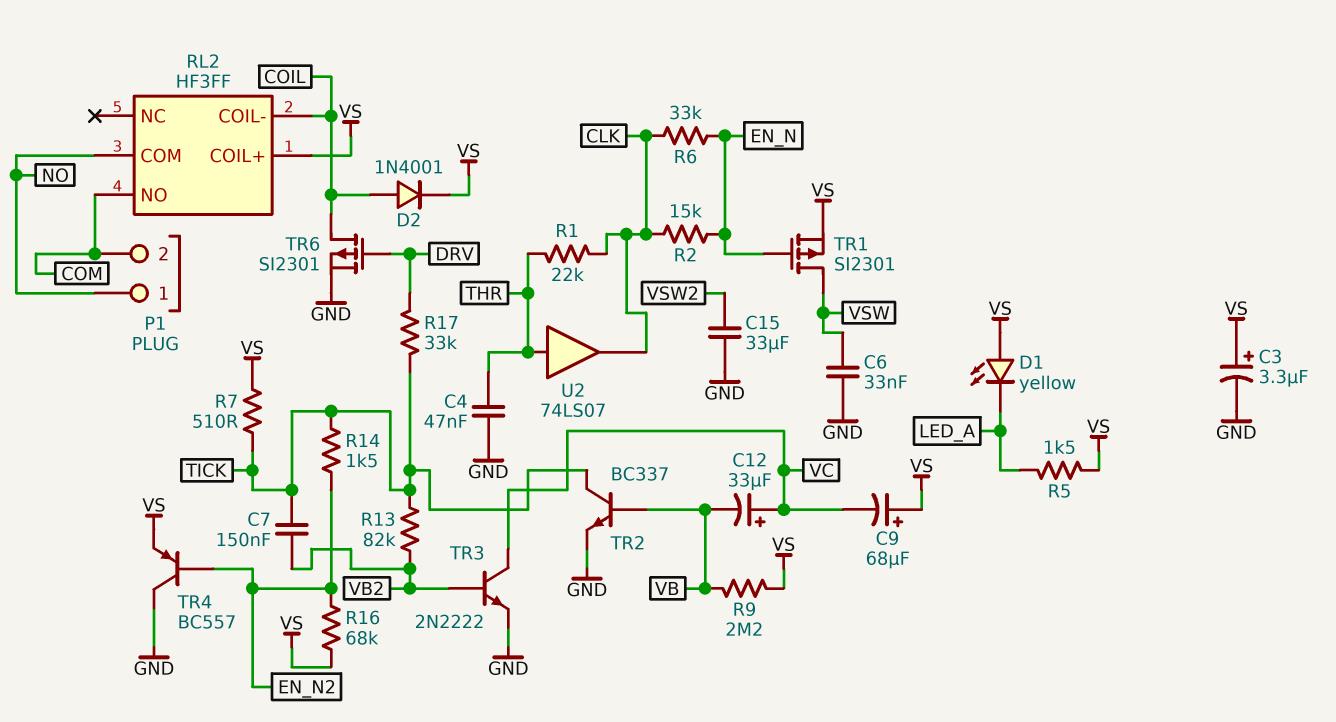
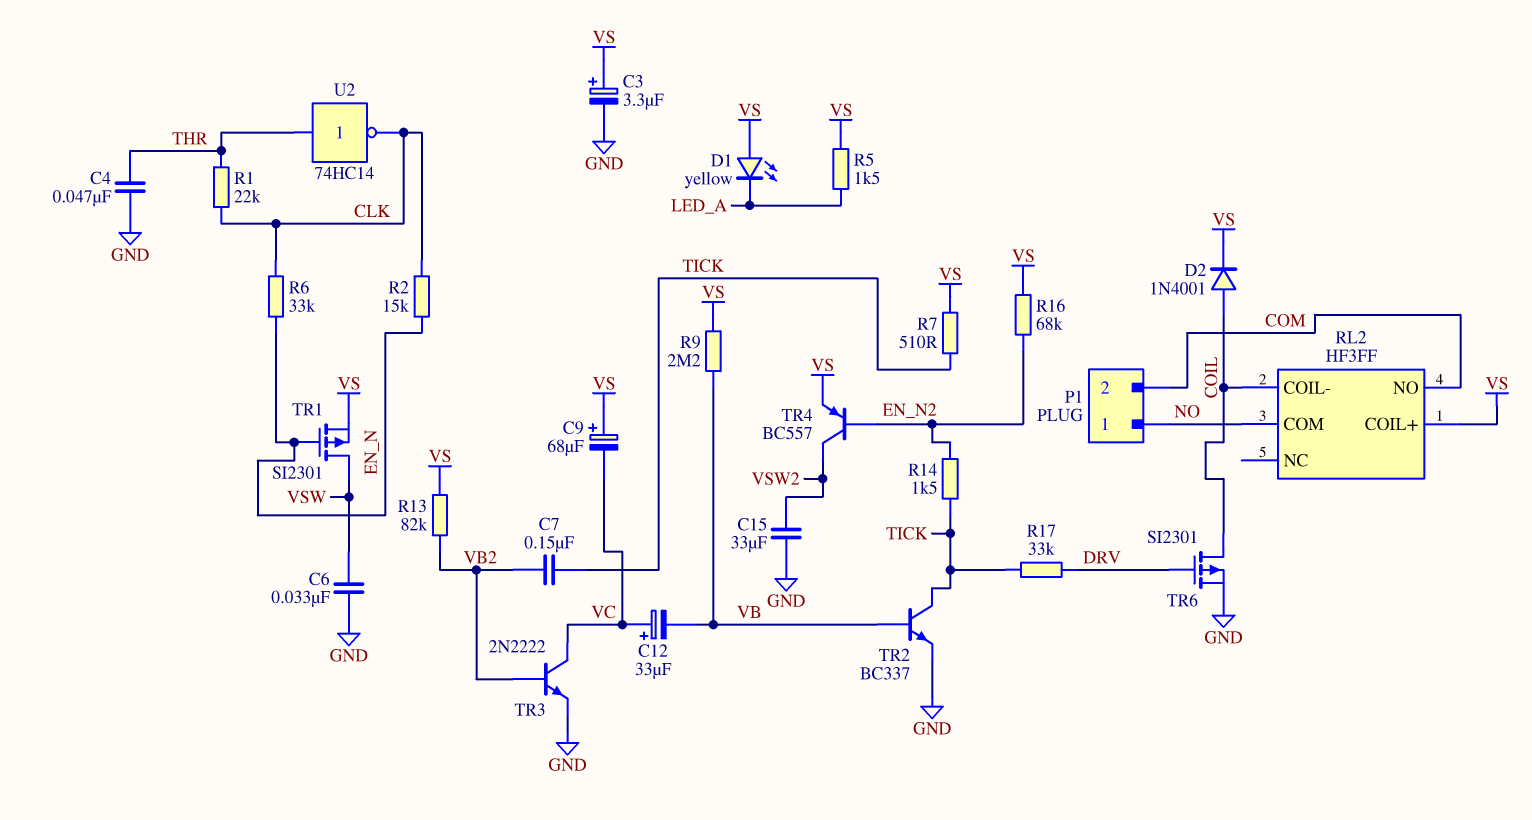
R13: 82k (TICK, VB2) -> 82k (VB2, VS)
TR4: PNP BC557 (B EN_N2, C GND, E VS) -> PNP BC557 (B EN_N2, C VSW2, E VS)
U2: buffer 74LS07 (in THR, out CLK) -> NOT 74HC14 (in THR, out CLK)

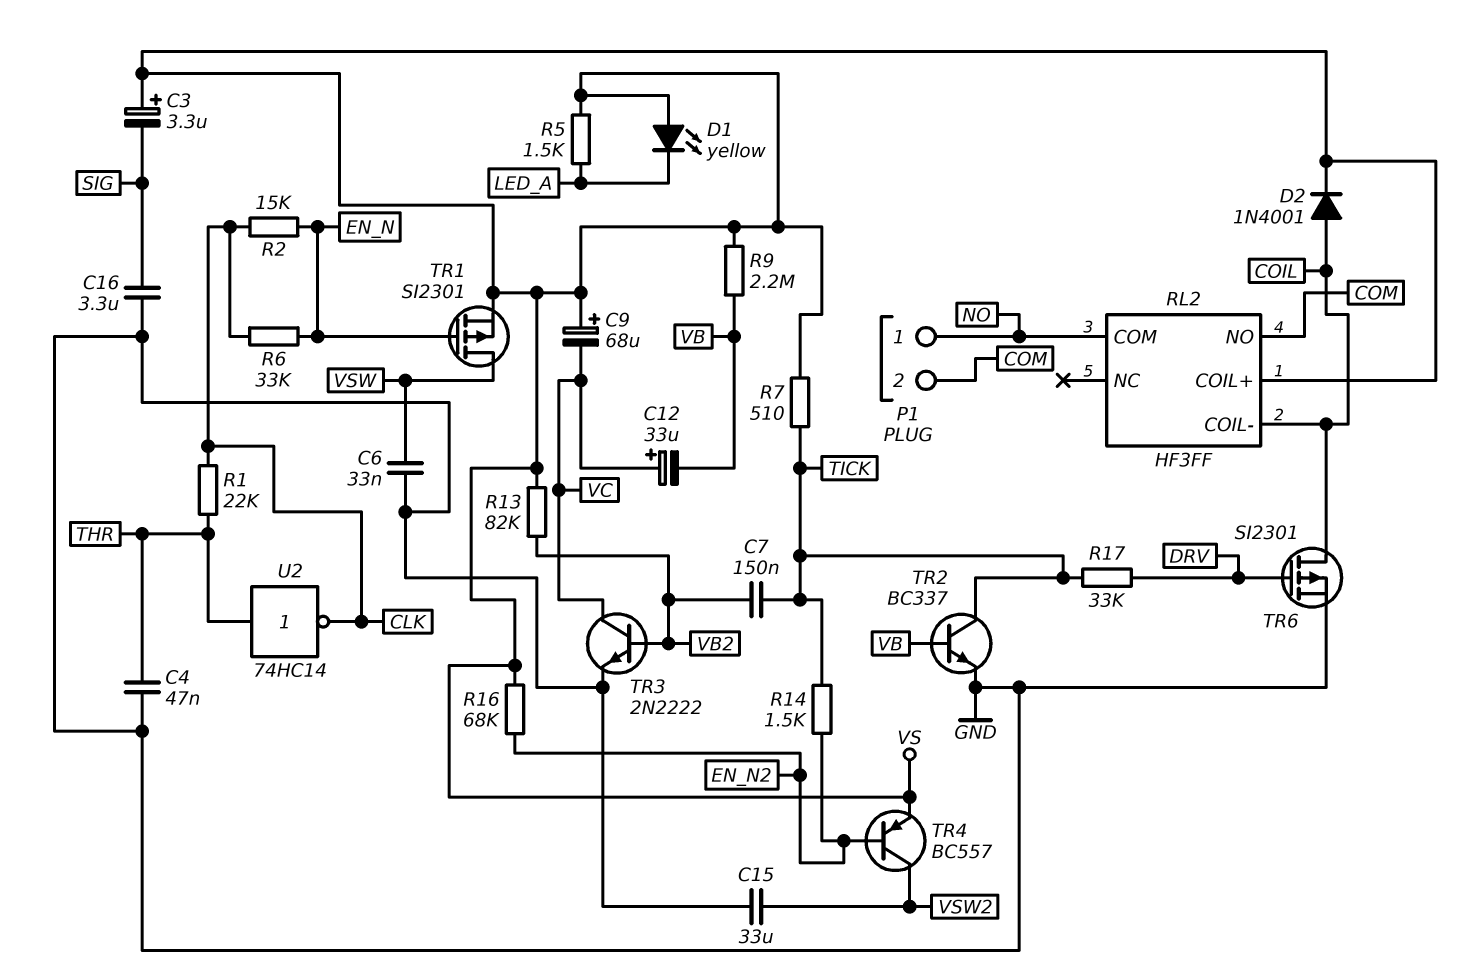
C3: 3.3uF (plus VS, minus GND) -> 3.3uF (plus VS, minus SIG)
C16: none -> 3.3uF (GND, SIG)

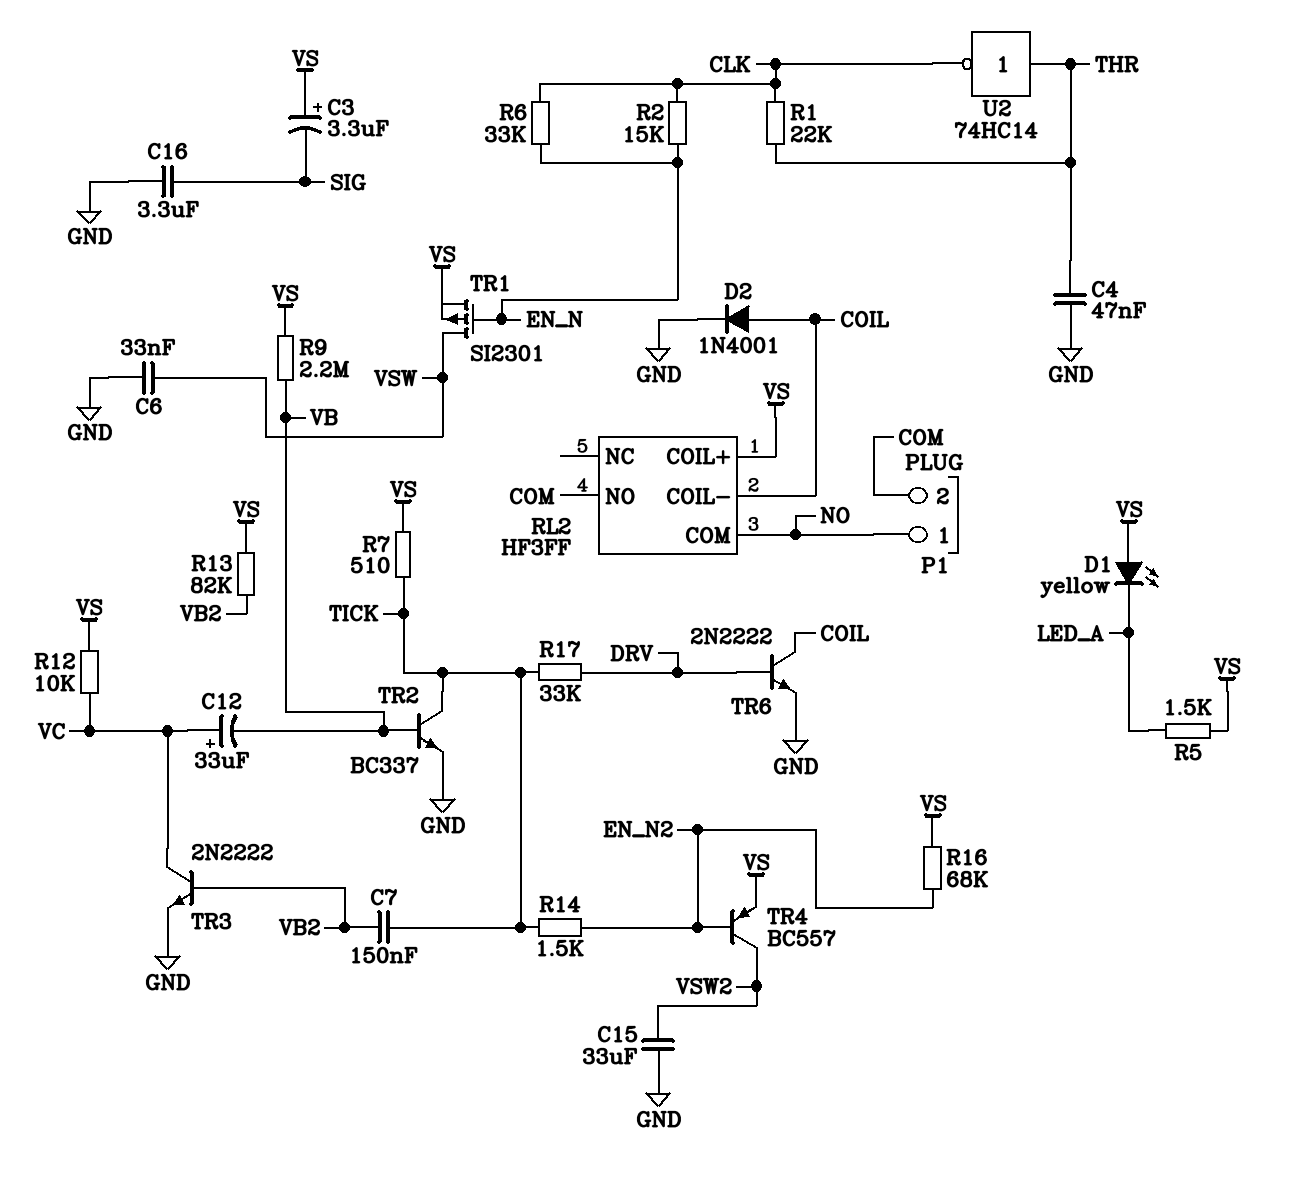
C9: 68uF (plus VS, minus VC) -> none
D2: diode 1N4001 (A COIL, K VS) -> diode 1N4001 (A COIL, K GND)
R12: none -> 10k (VC, VS)
TR6: PMOS SI2301 (G DRV, D COIL, S GND) -> NPN 2N2222 (B DRV, C COIL, E GND)

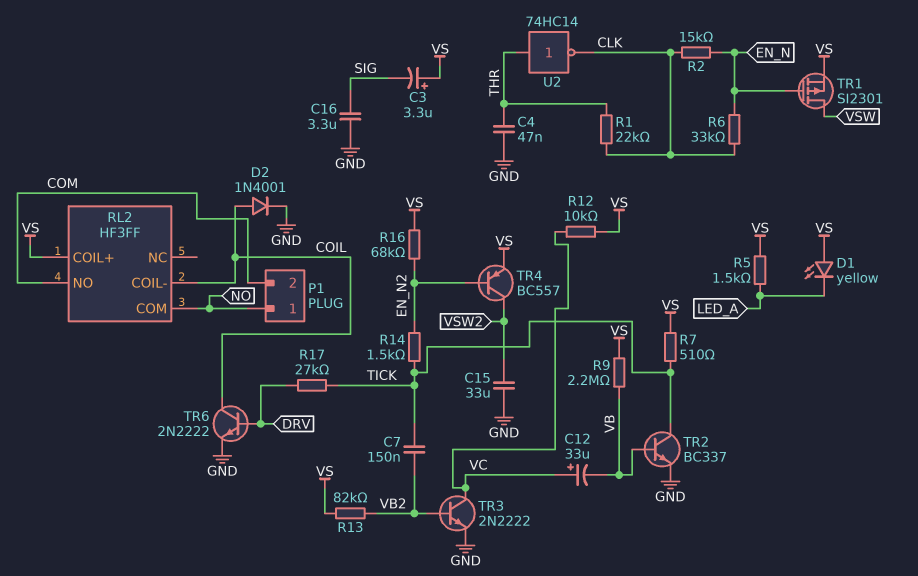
C6: 33nF (GND, VSW) -> none
R17: 33k (DRV, TICK) -> 27k (DRV, TICK)

